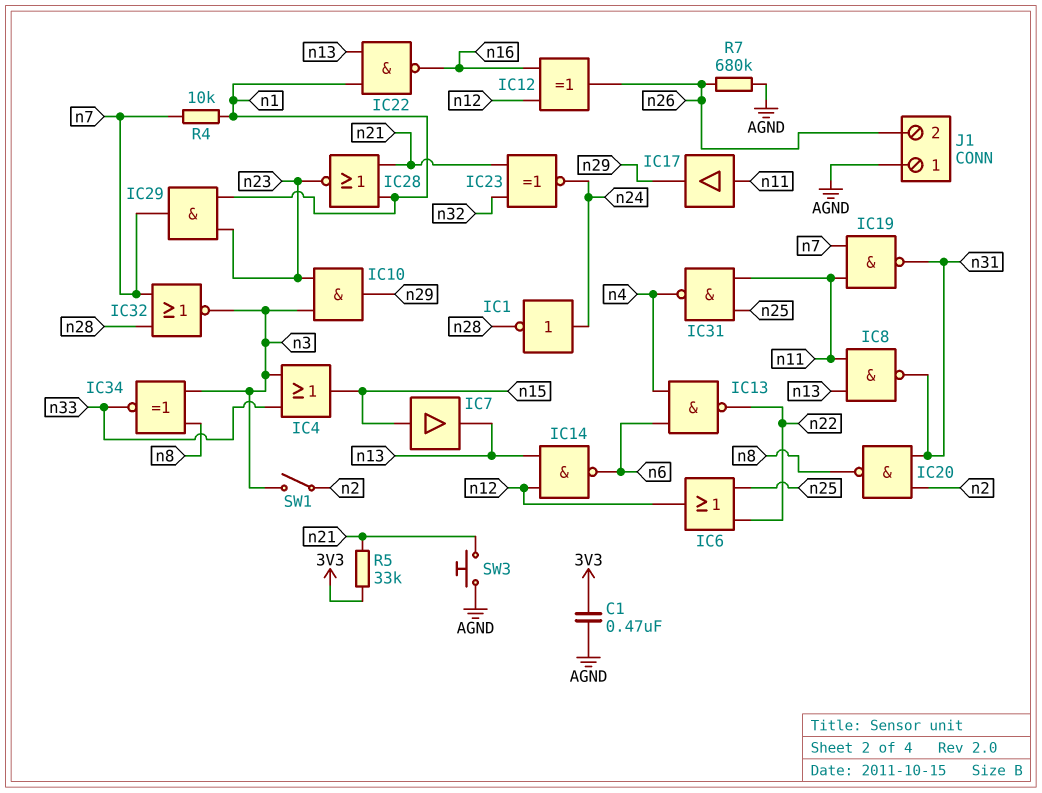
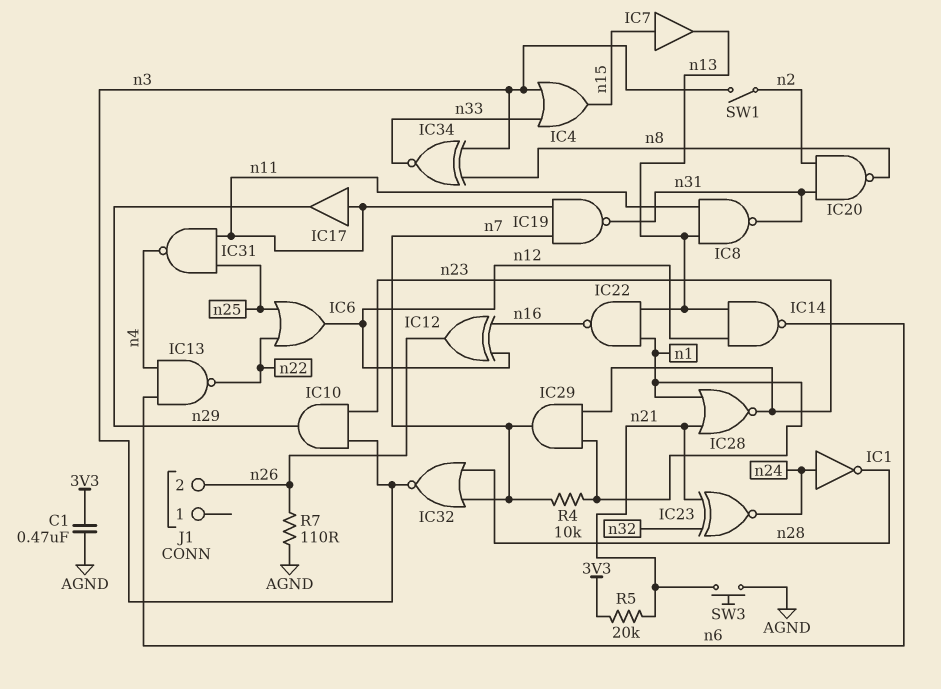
J1 pin 1: AGND -> none
R5: 33k (3V3, n21) -> 20k (3V3, n21)
R7: 680k (AGND, n26) -> 110 (AGND, n26)

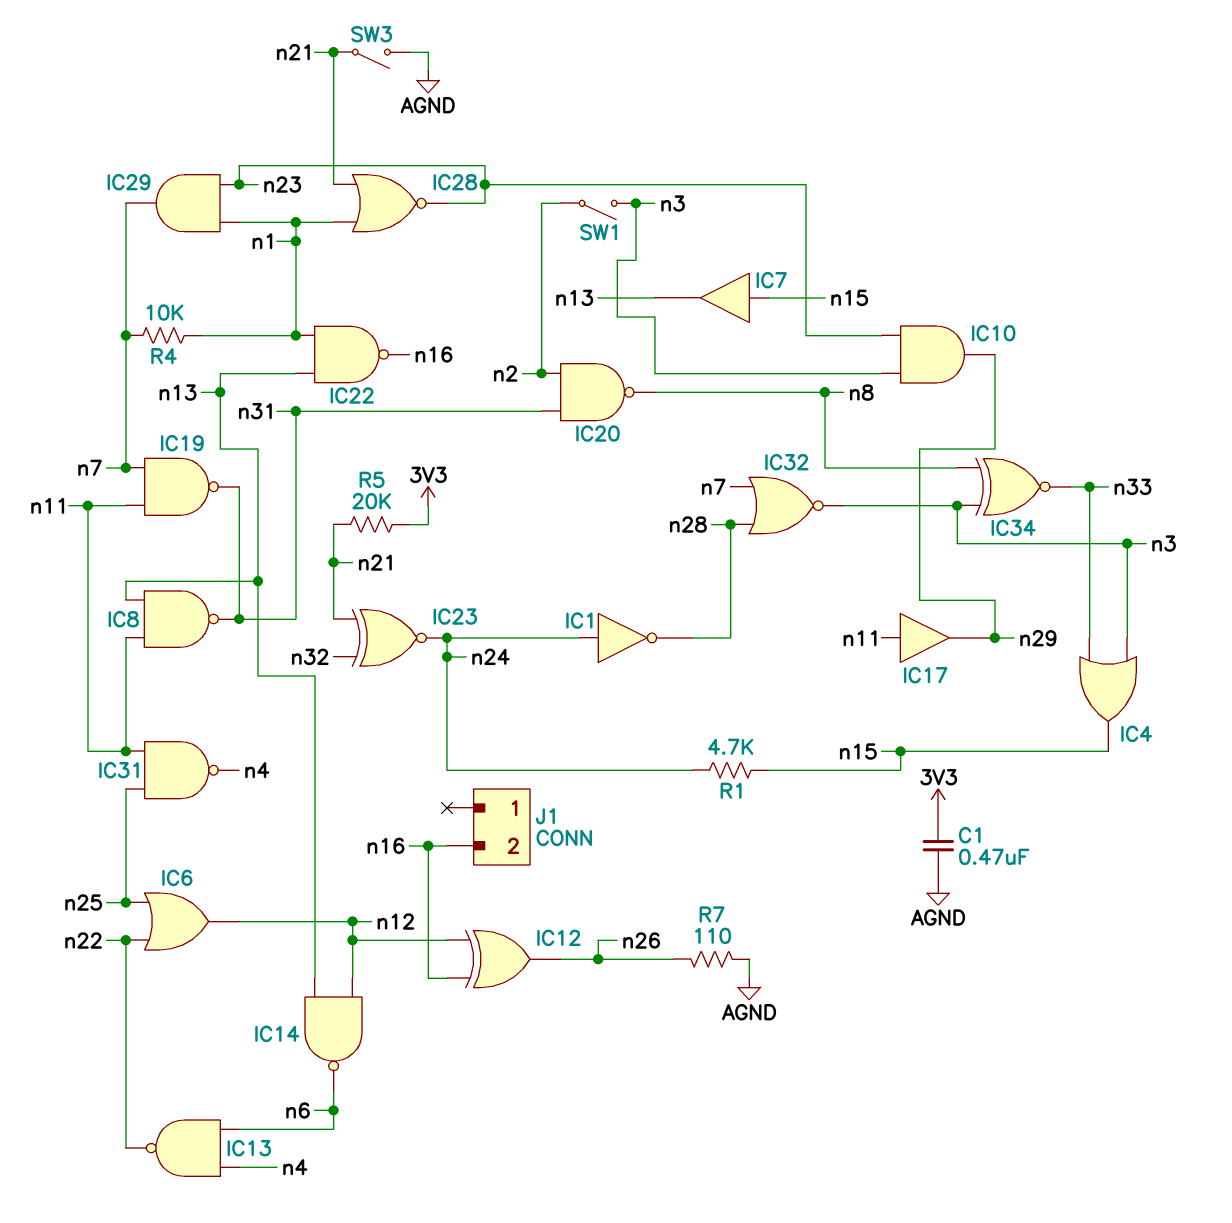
J1 pin 2: n26 -> n16
R1: none -> 4.7k (n15, n24)
SW3: button (AGND, n21) -> switch (AGND, n21)

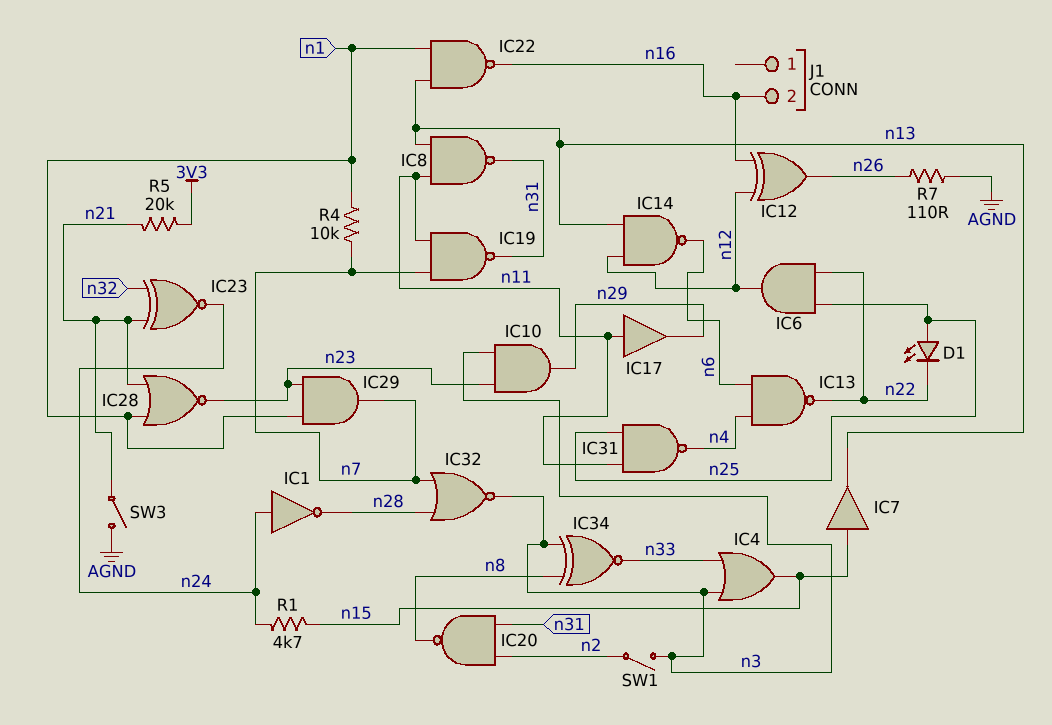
C1: 470nF (3V3, AGND) -> none
D1: none -> LED (A n25, K n22)
IC6: OR (in n22, in n25, out n12) -> AND (in n22, in n25, out n12)

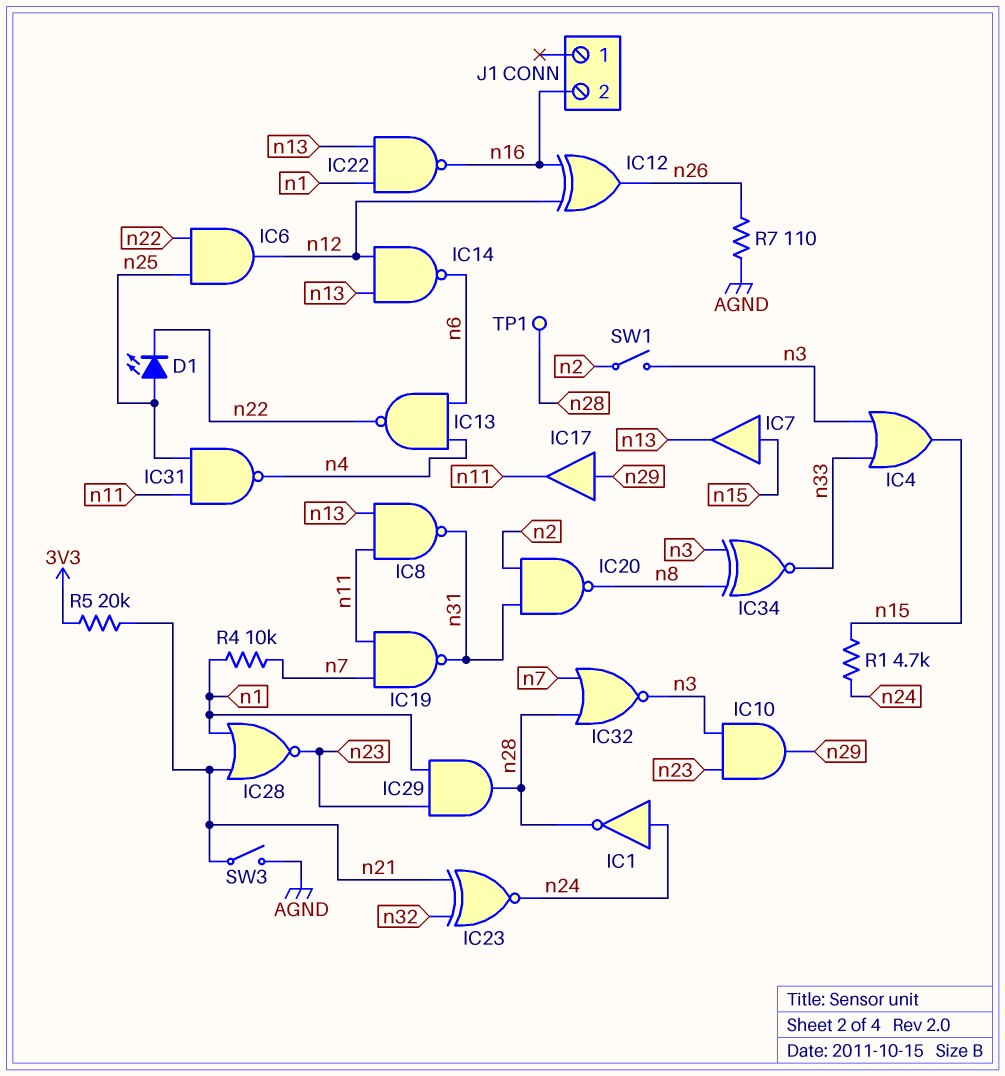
IC17: buffer (in n11, out n29) -> buffer (in n29, out n11)
IC29: AND (in n1, in n23, out n7) -> AND (in n1, in n23, out n28)
TP1: none -> test point (n28)

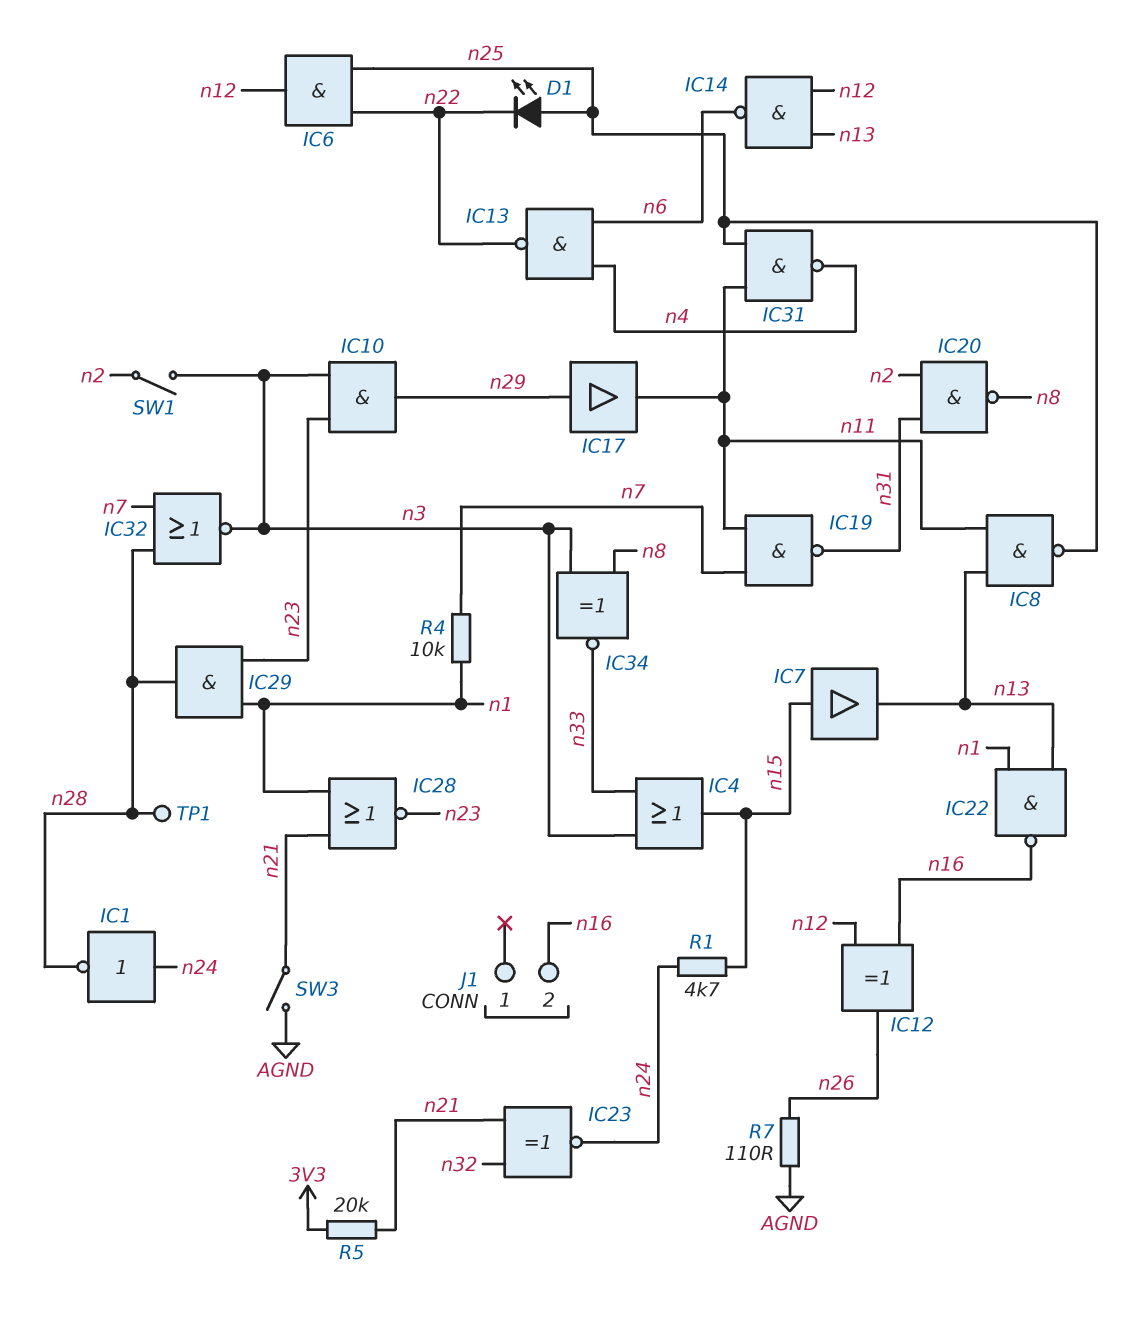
IC8: NAND (in n11, in n13, out n31) -> NAND (in n11, in n13, out n25)

